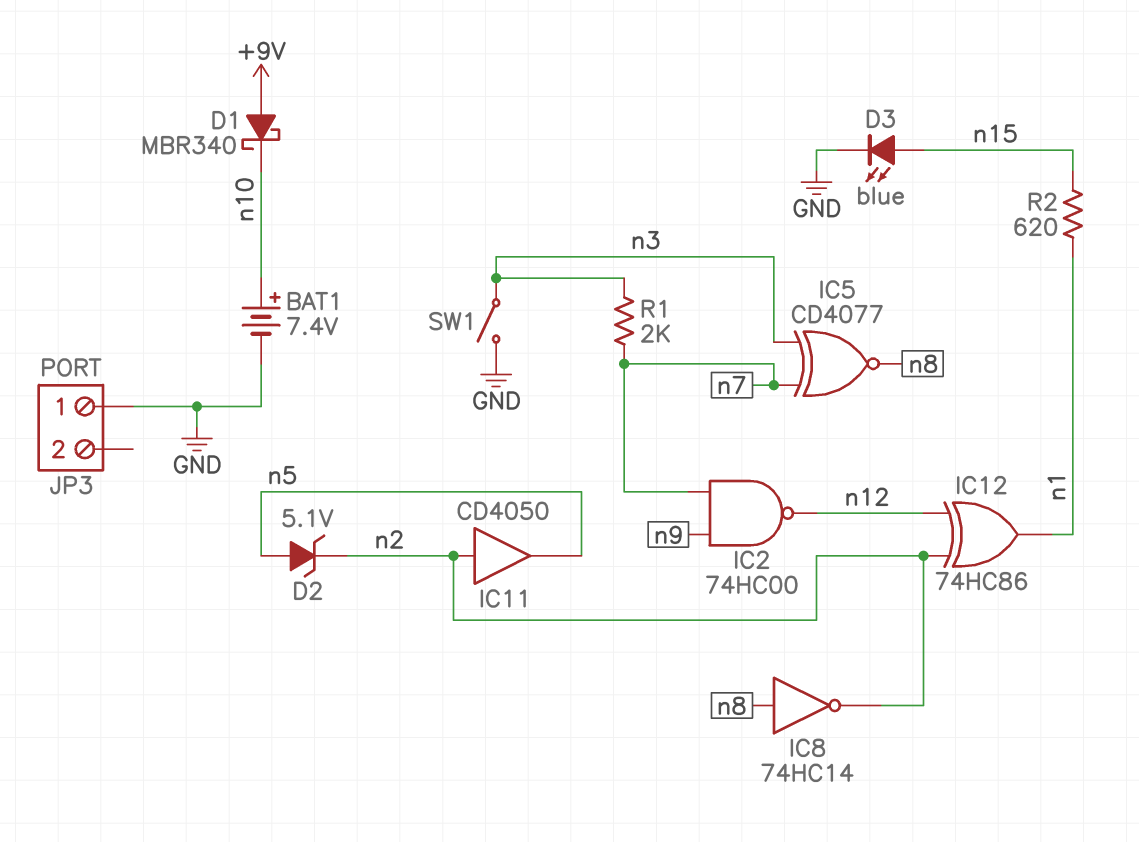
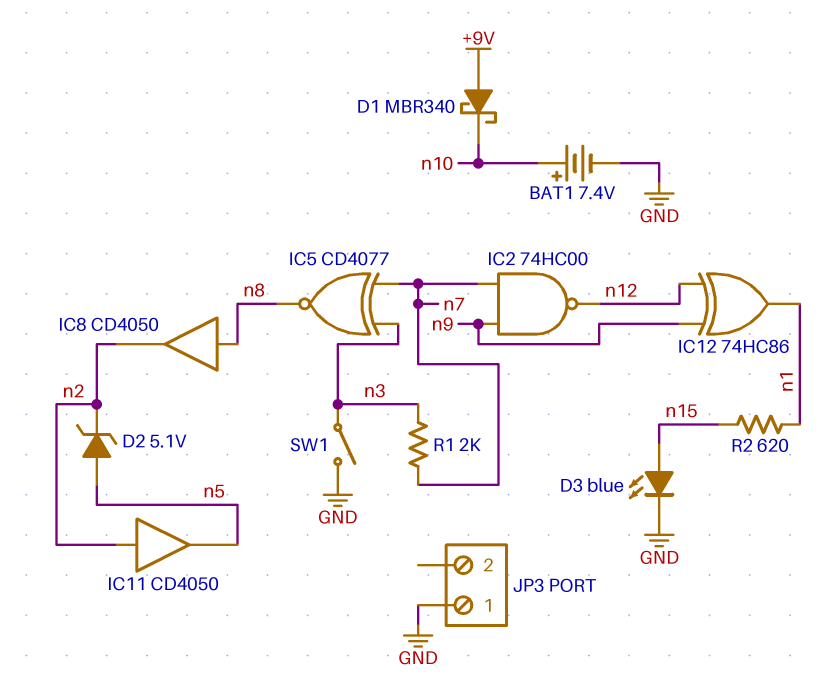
IC8: NOT 74HC14 (in n8, out n2) -> buffer CD4050 (in n8, out n2)
IC12: XOR 74HC86 (in n2, in n12, out n1) -> XOR 74HC86 (in n9, in n12, out n1)

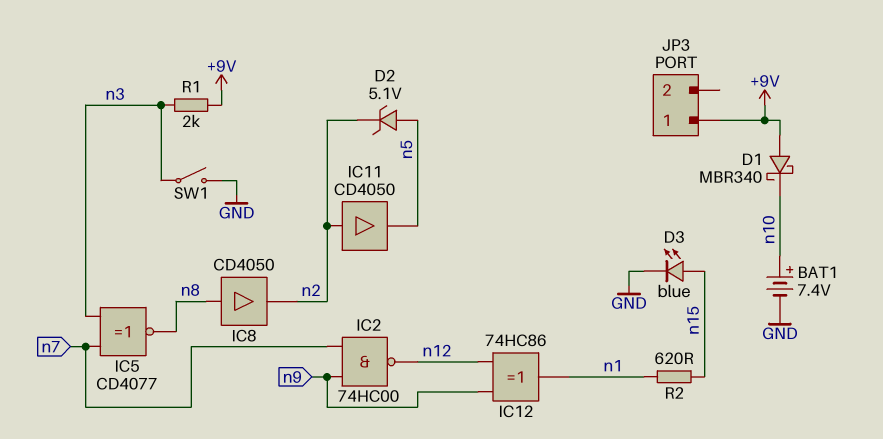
JP3 pin 1: GND -> +9V
R1: 2k (n3, n7) -> 2k (+9V, n3)

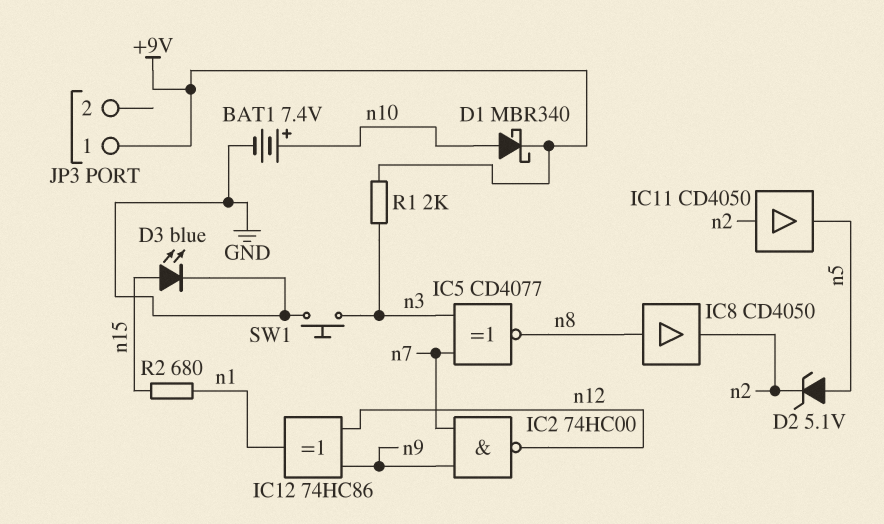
D1: schottky MBR340 (A +9V, K n10) -> schottky MBR340 (A n10, K +9V)
R2: 620 (n1, n15) -> 680 (n1, n15)
SW1: switch (GND, n3) -> button (GND, n3)

